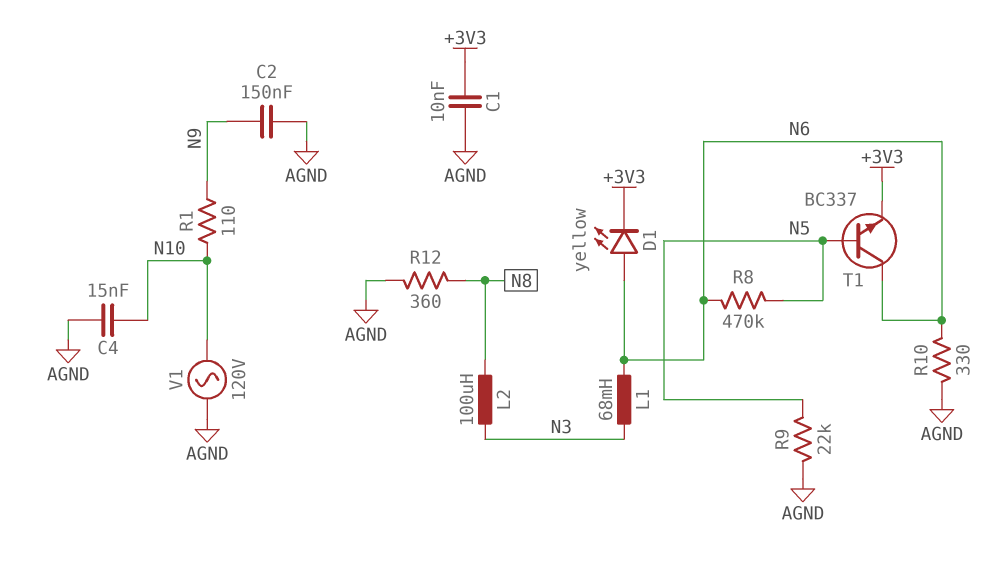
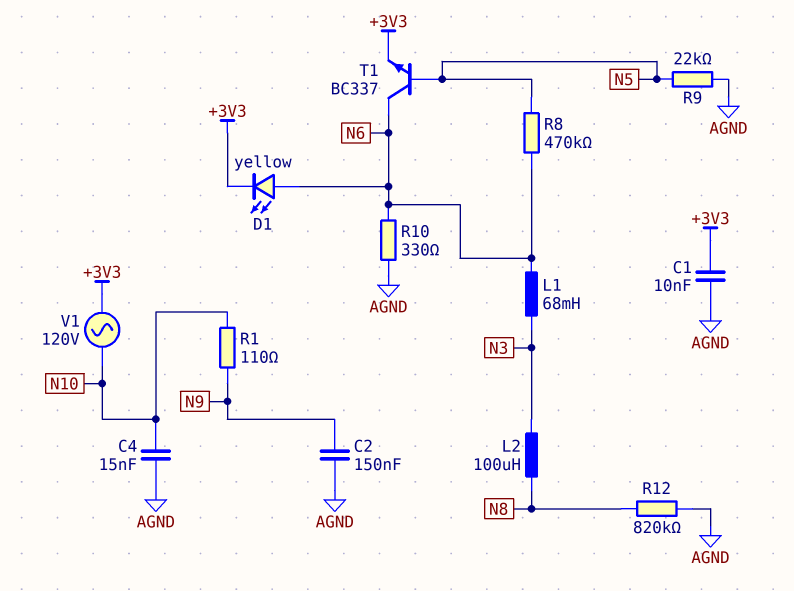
R12: 360 (AGND, N8) -> 820k (AGND, N8)
V1: AC 120V (AGND, N10) -> AC 120V (+3V3, N10)

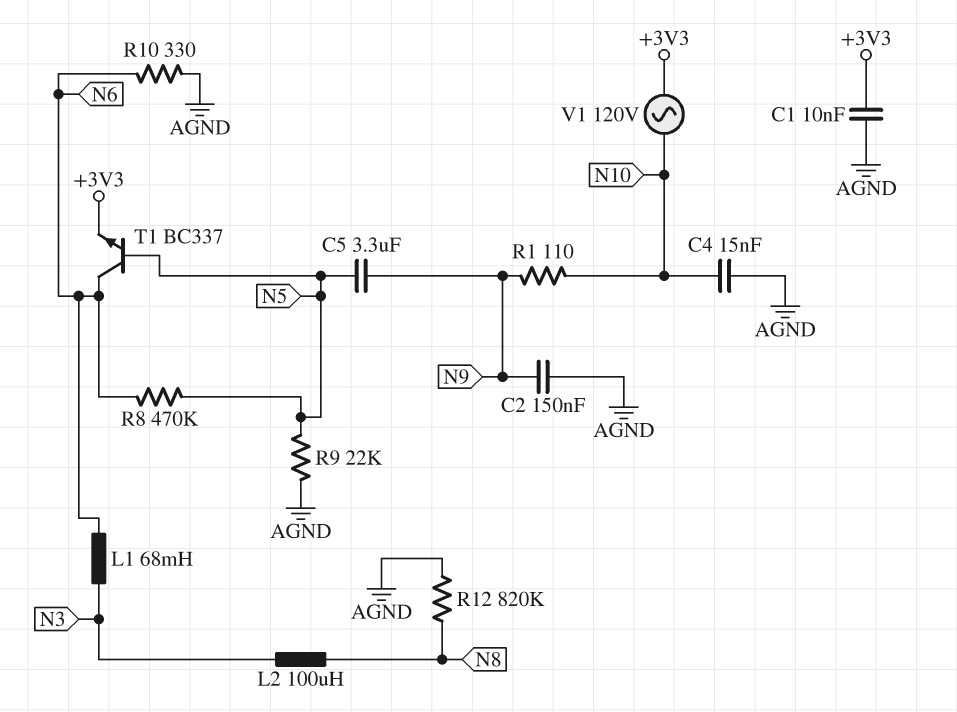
C5: none -> 3.3uF (N5, N9)
D1: LED yellow (A N6, K +3V3) -> none

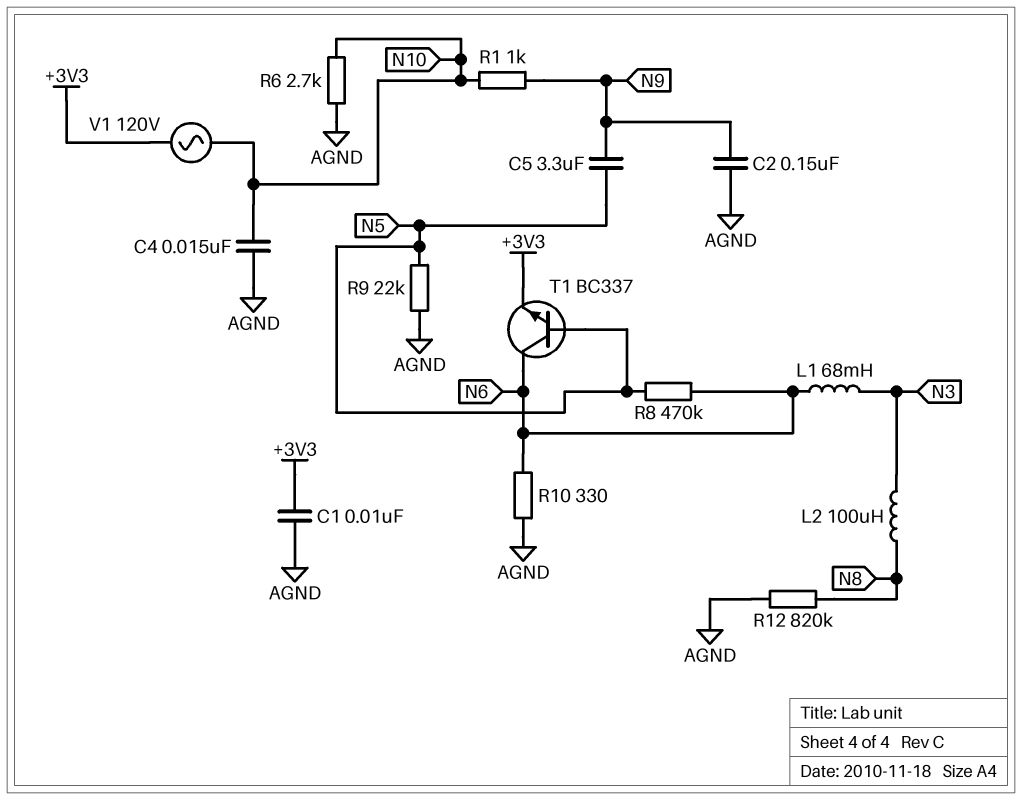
R1: 110 (N9, N10) -> 1k (N9, N10)
R6: none -> 2.7k (AGND, N10)

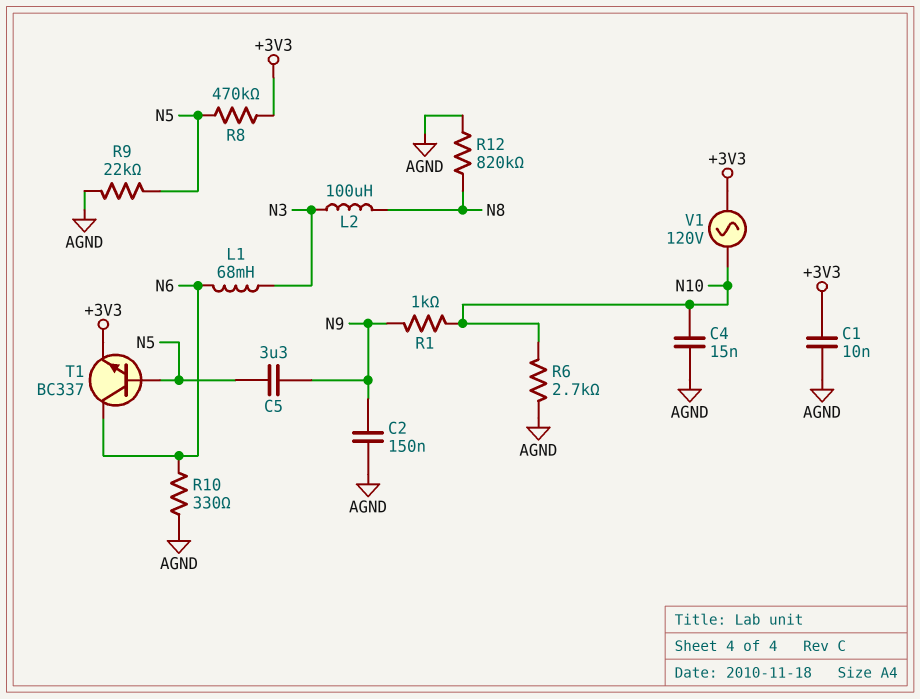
R8: 470k (N5, N6) -> 470k (+3V3, N5)

